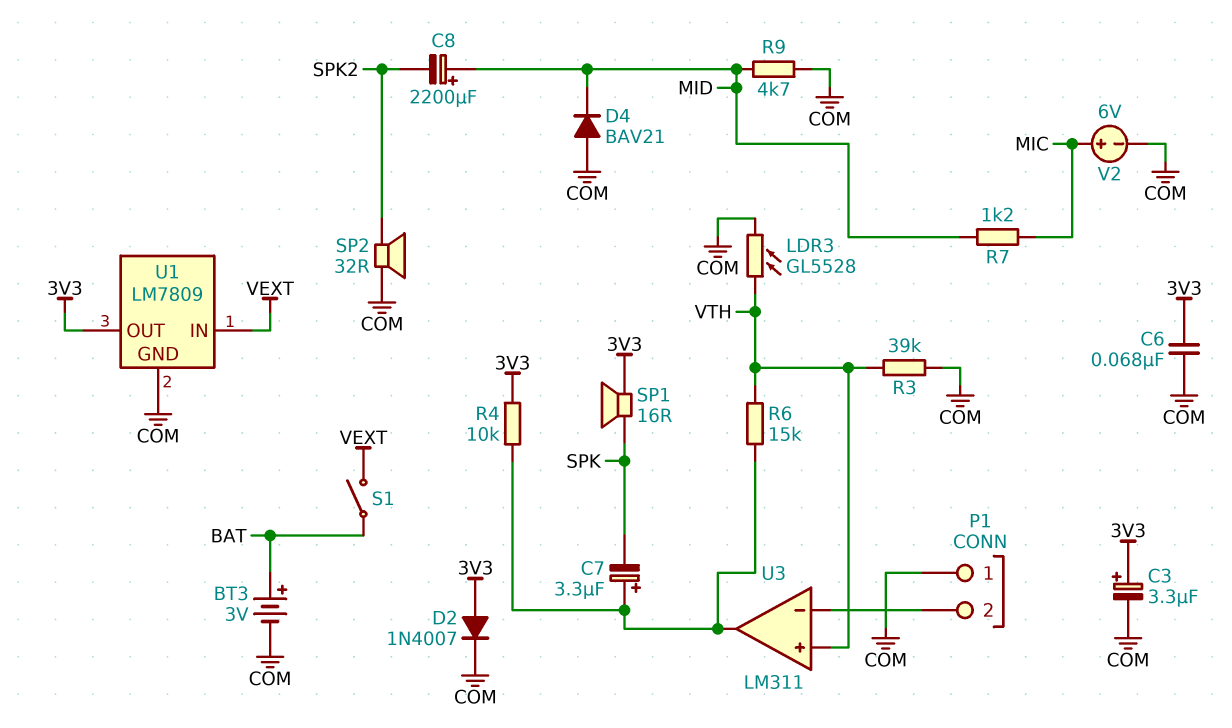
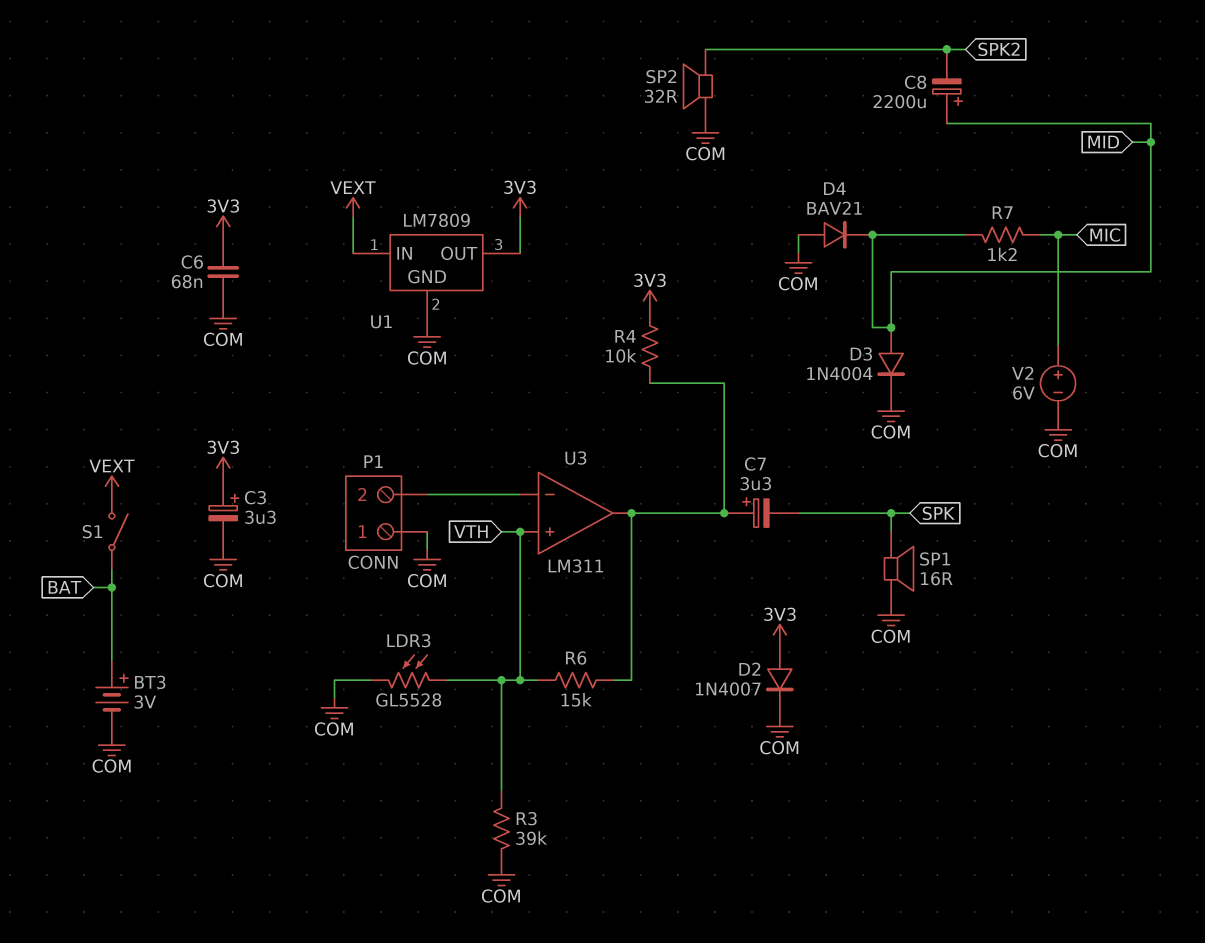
D3: none -> diode 1N4004 (A MID, K COM)
R9: 4.7k (COM, MID) -> none
SP1: speaker 16R (3V3, SPK) -> speaker 16R (COM, SPK)

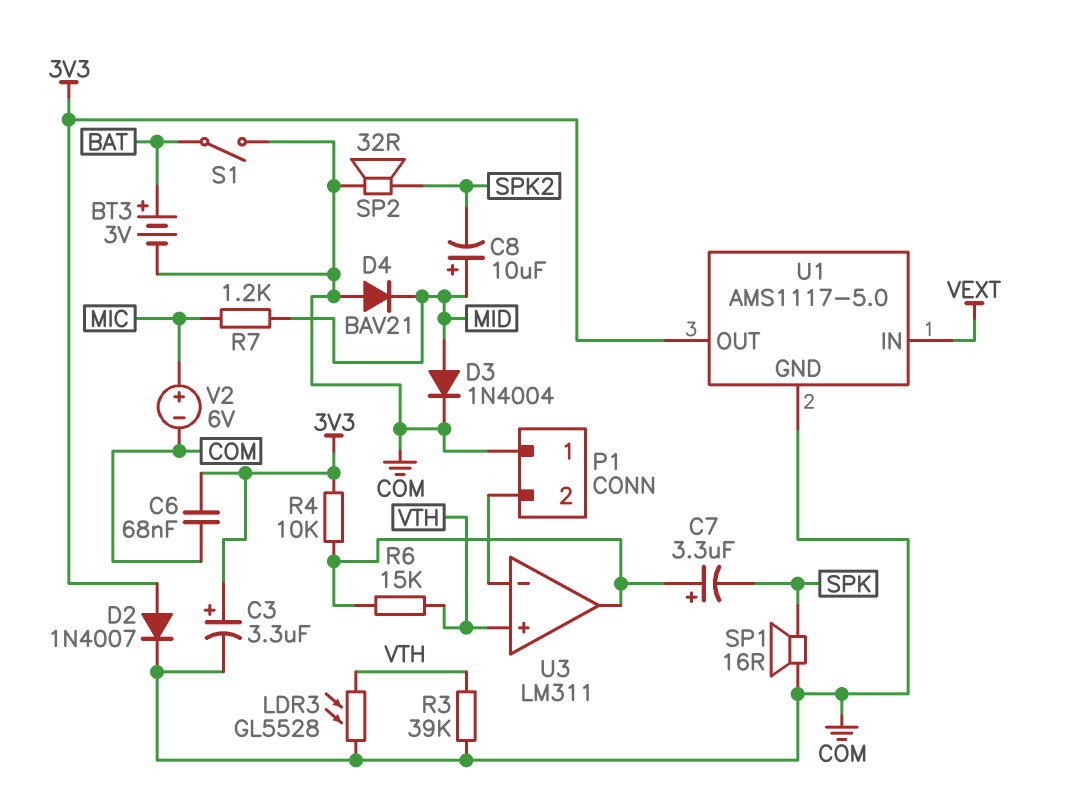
C8: 2200uF (plus MID, minus SPK2) -> 10uF (plus MID, minus SPK2)
S1: switch (BAT, VEXT) -> switch (BAT, COM)
U1: LM7809 -> AMS1117-5.0

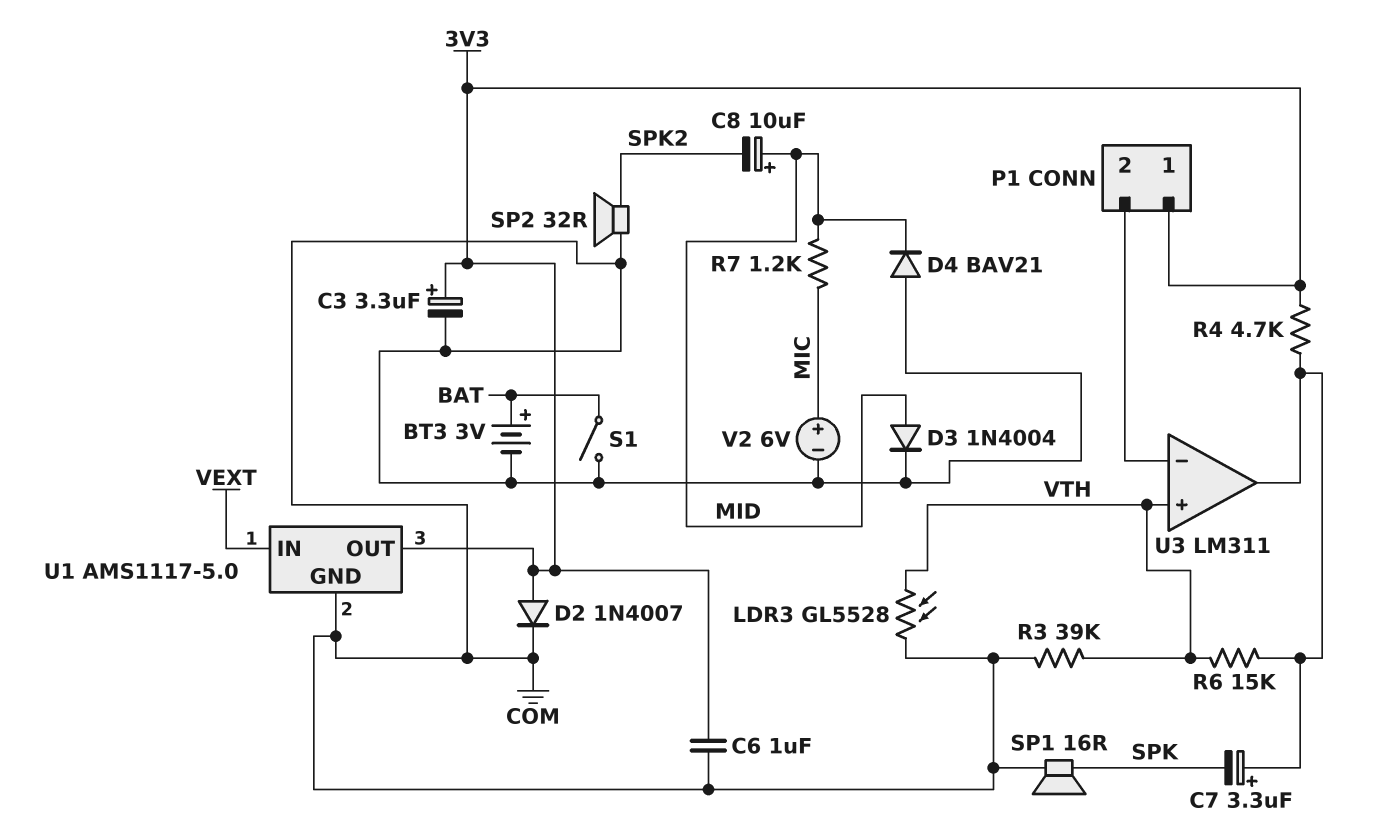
C6: 68nF (3V3, COM) -> 1uF (3V3, COM)
P1 pin 1: COM -> 3V3
R4: 10k (3V3, U3/out) -> 4.7k (3V3, U3/out)

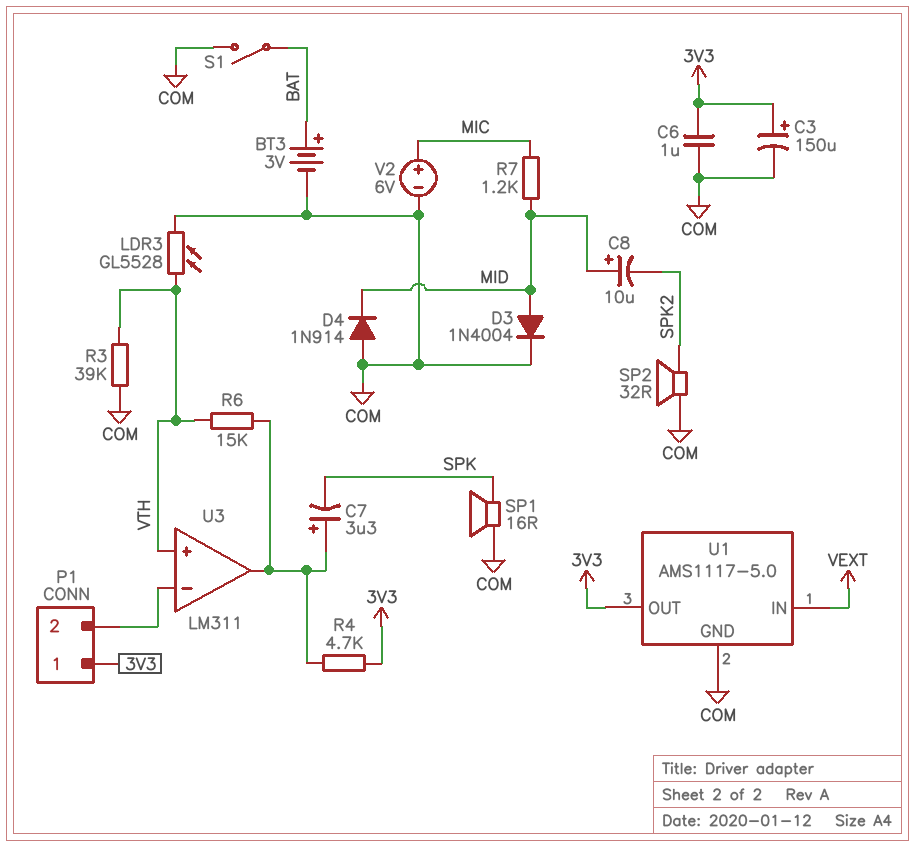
C3: 3.3uF (plus 3V3, minus COM) -> 150uF (plus 3V3, minus COM)
D2: diode 1N4007 (A 3V3, K COM) -> none
D4: diode BAV21 (A COM, K MID) -> diode 1N914 (A COM, K MID)

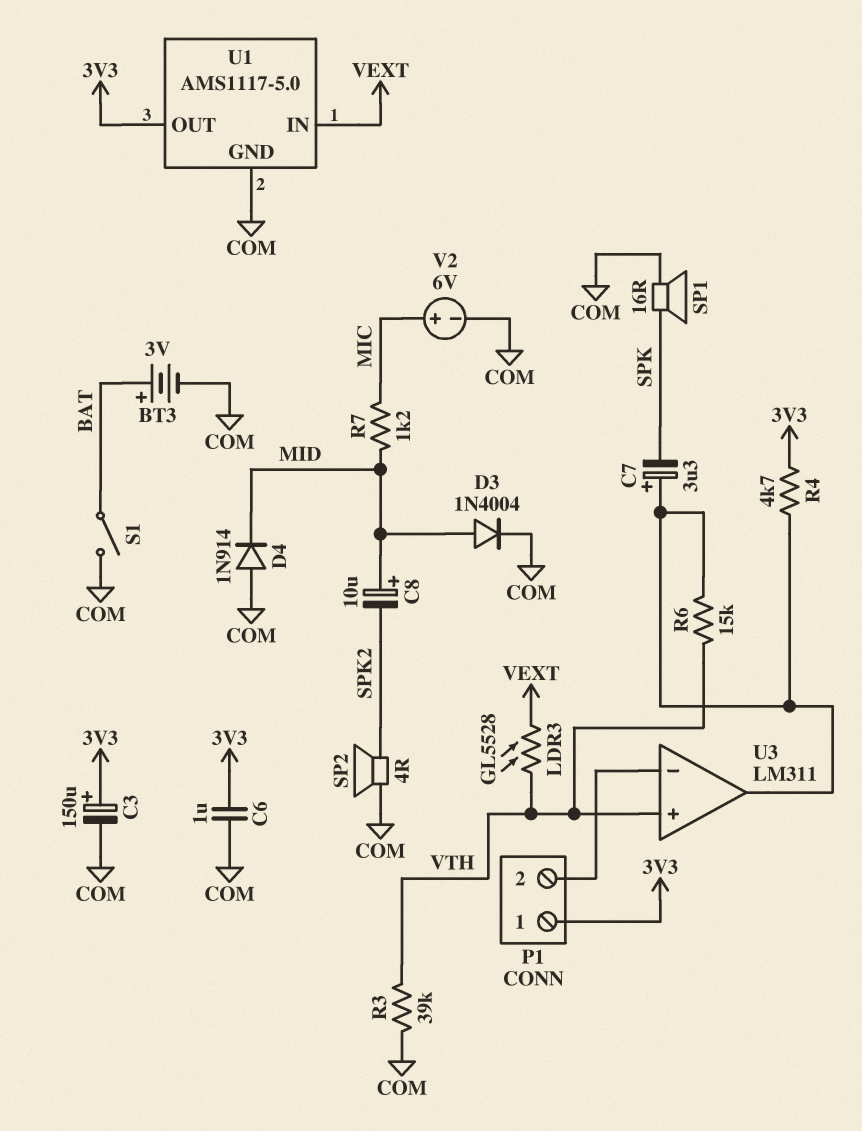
LDR3: GL5528 (COM, VTH) -> GL5528 (VEXT, VTH)
SP2: speaker 32R (COM, SPK2) -> speaker 4R (COM, SPK2)

